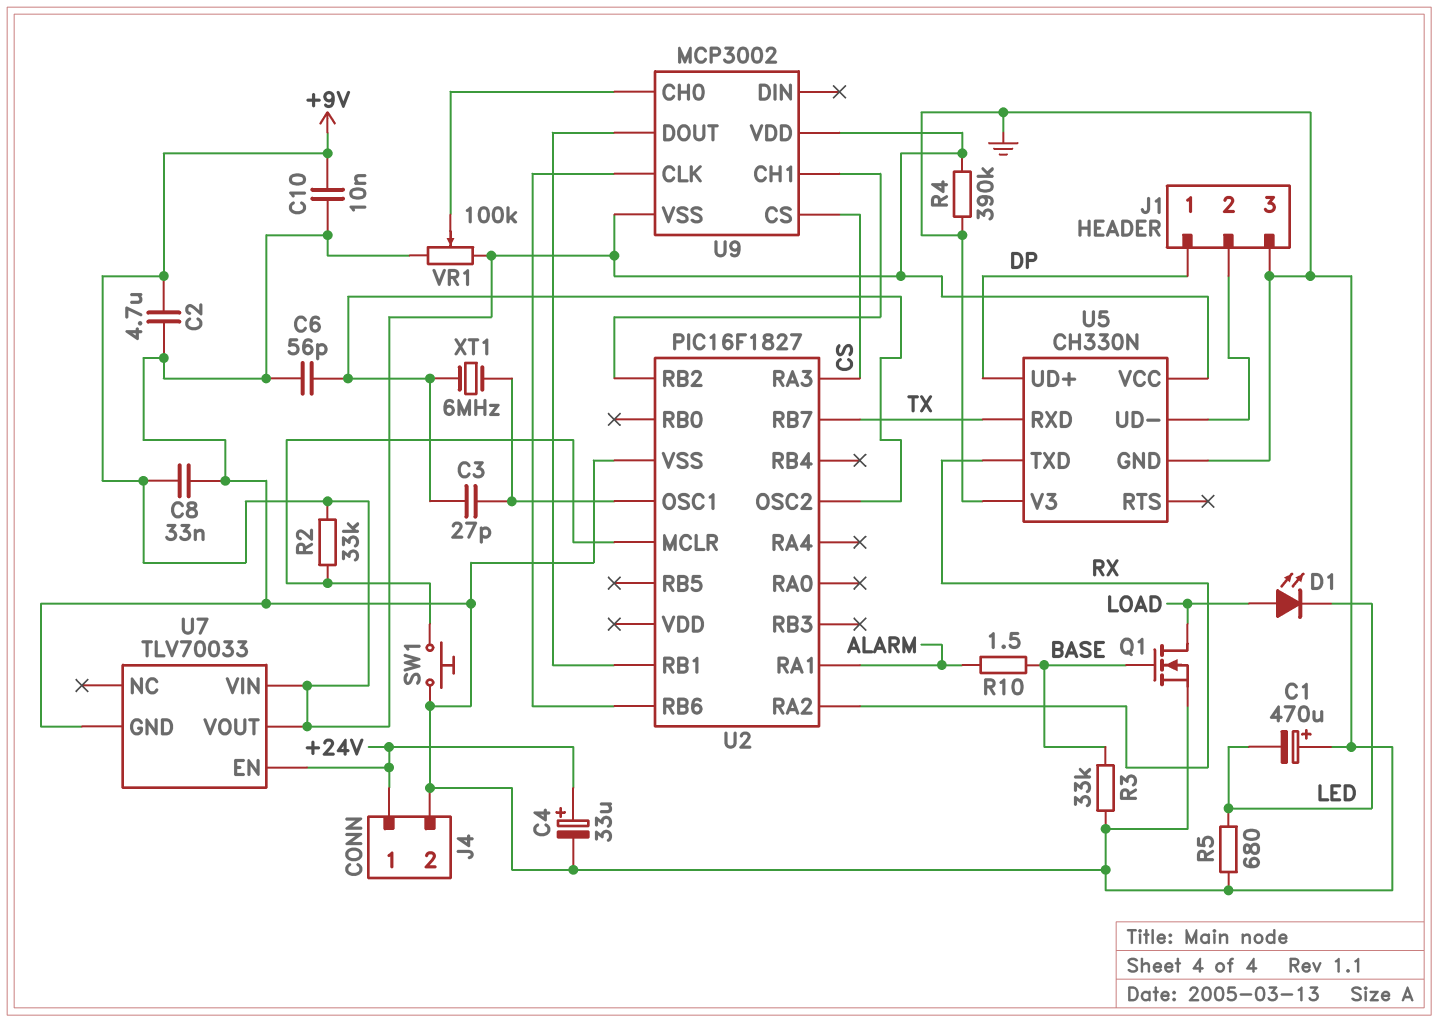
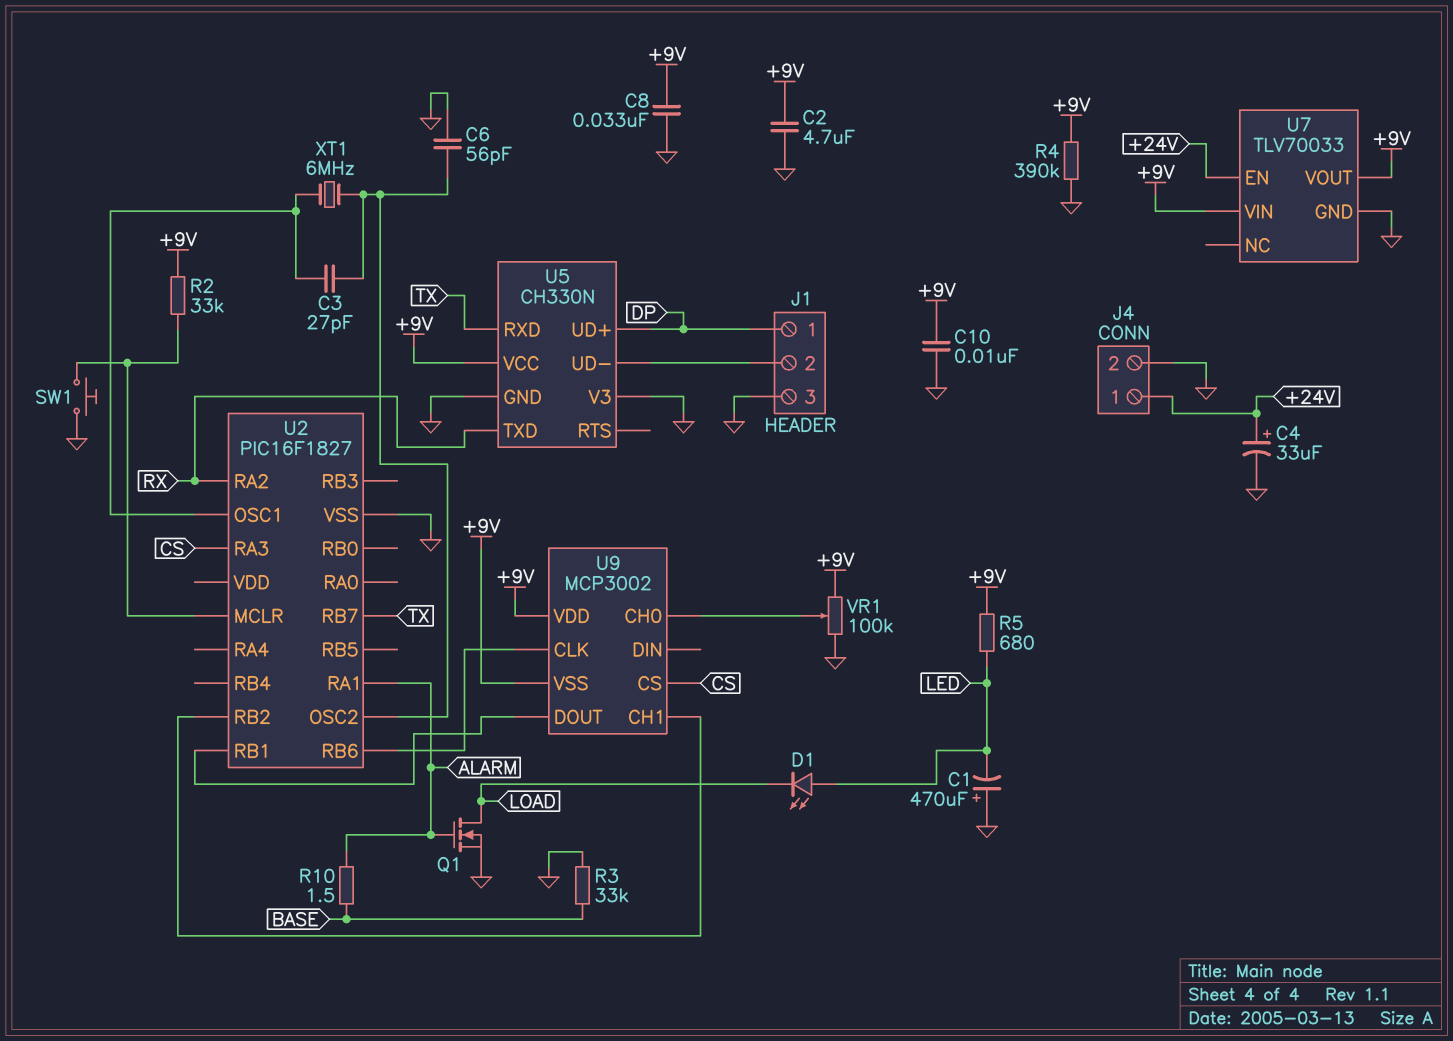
D1: LED (A LOAD, K LED) -> LED (A LED, K LOAD)
Q1: NMOS (G BASE, D LOAD, S GND) -> NMOS (G ALARM, D LOAD, S GND)
R5: 680 (GND, LED) -> 680 (+9V, LED)

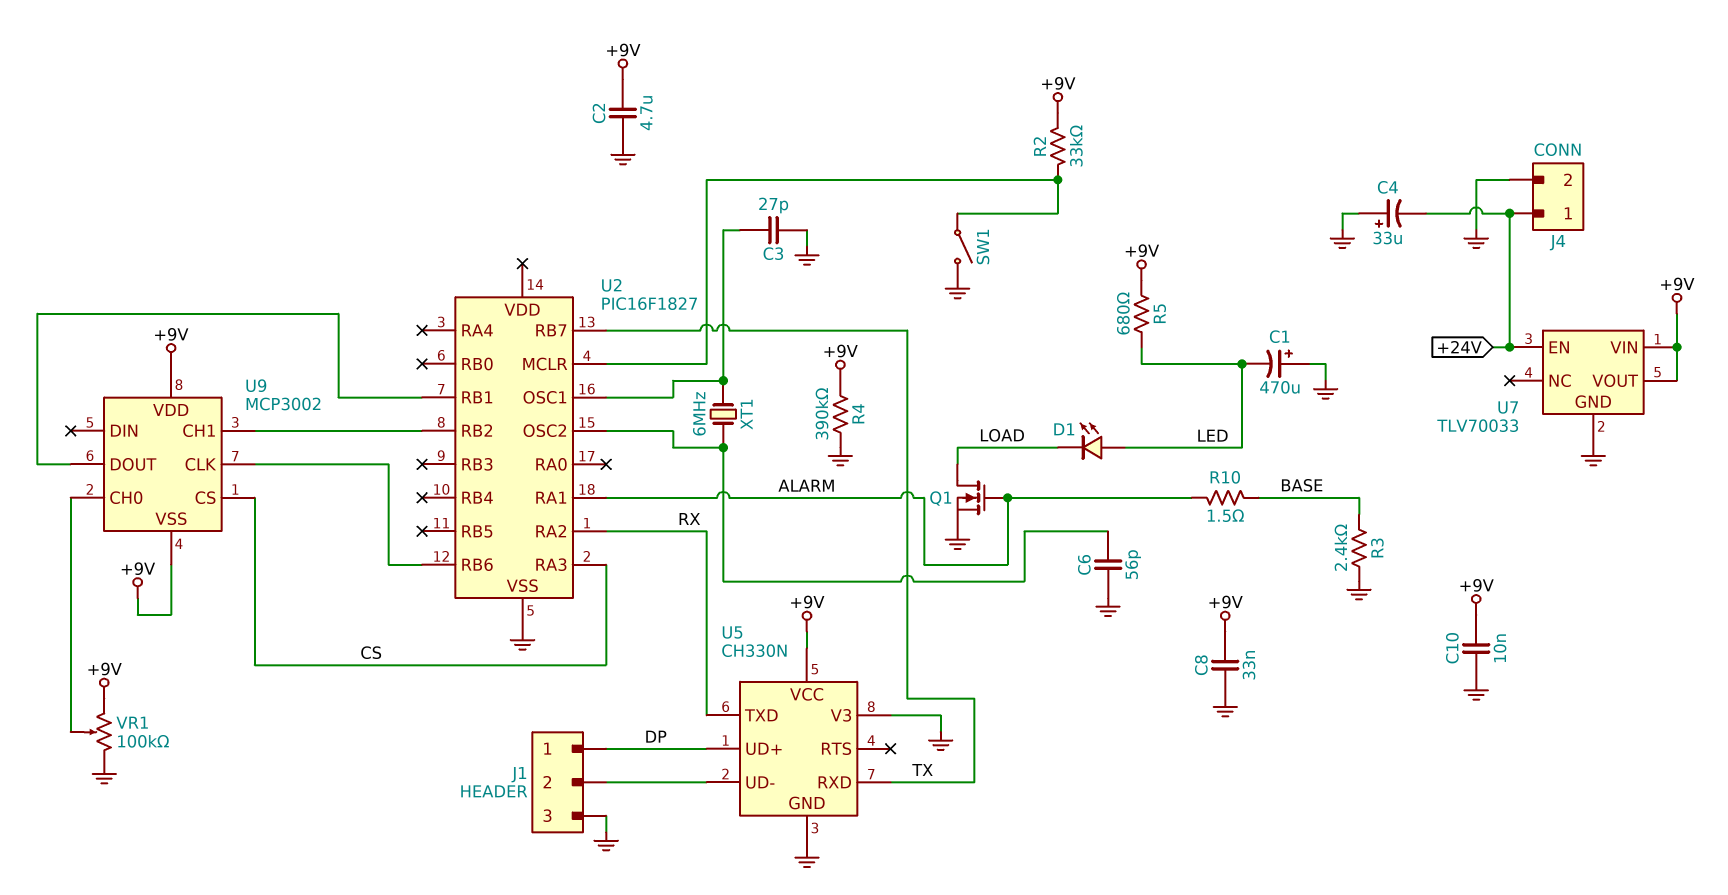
C3: 27pF (U2/OSC1, U2/OSC2) -> 27pF (GND, U2/OSC1)
C4: 33uF (plus +24V, minus GND) -> 33uF (plus GND, minus +24V)
R3: 33k (BASE, GND) -> 2.4k (BASE, GND)
SW1: button (GND, U2/MCLR) -> switch (GND, U2/MCLR)

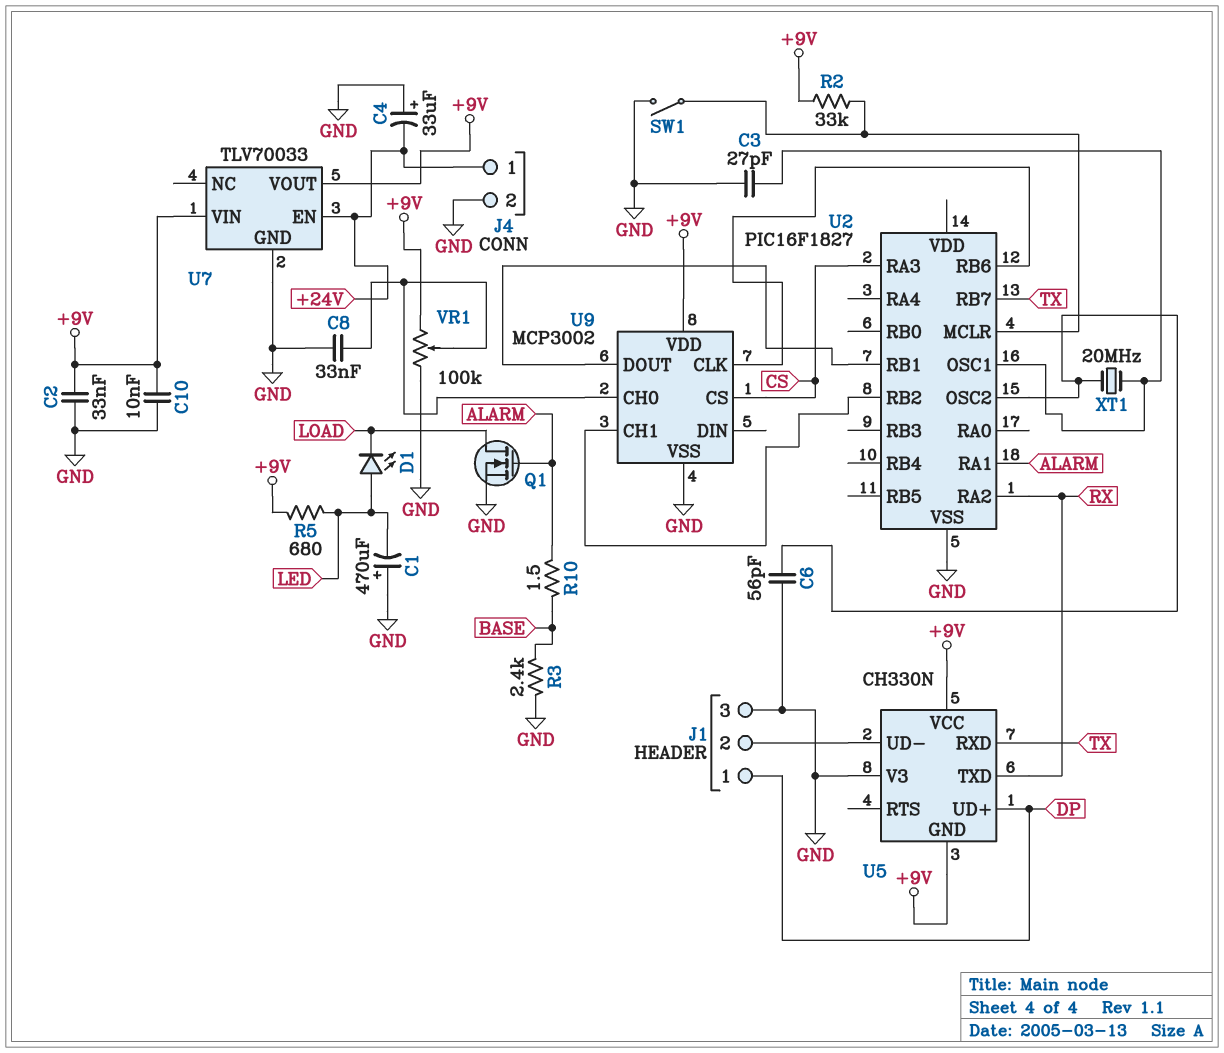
C2: 4.7uF (+9V, GND) -> 33nF (+9V, GND)
C8: 33nF (+9V, GND) -> 33nF (GND, U9/CH0)
R4: 390k (+9V, GND) -> none
U5 pin GND: GND -> +9V
U9 pin VSS: +9V -> GND
XT1: 6MHz (U2/OSC1, U2/OSC2) -> 20MHz (U2/OSC1, U2/OSC2)

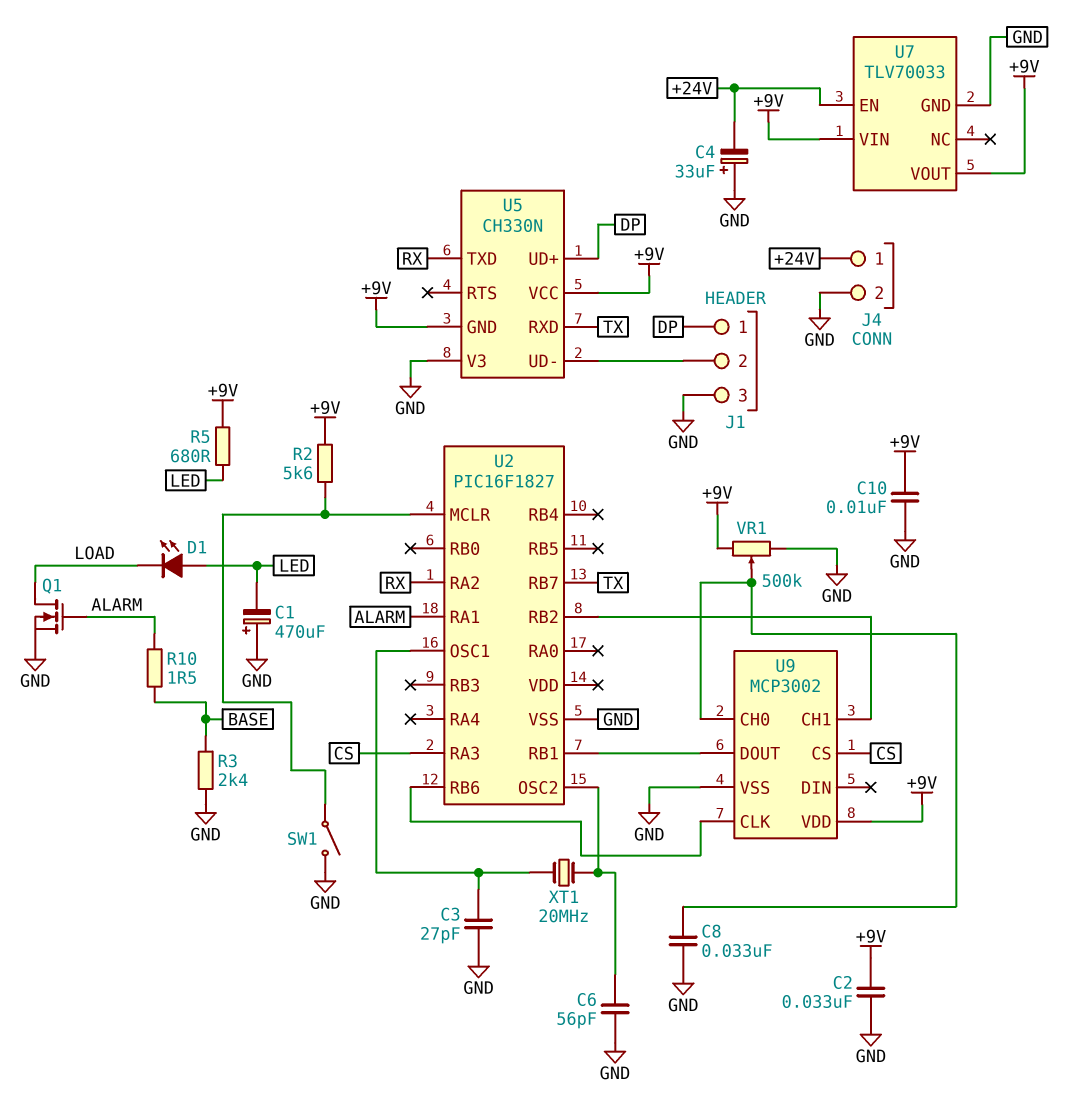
R2: 33k (+9V, U2/MCLR) -> 5.6k (+9V, U2/MCLR)
VR1: 100k (+9V, GND, wiper U9/CH0) -> 500k (+9V, GND, wiper U9/CH0)

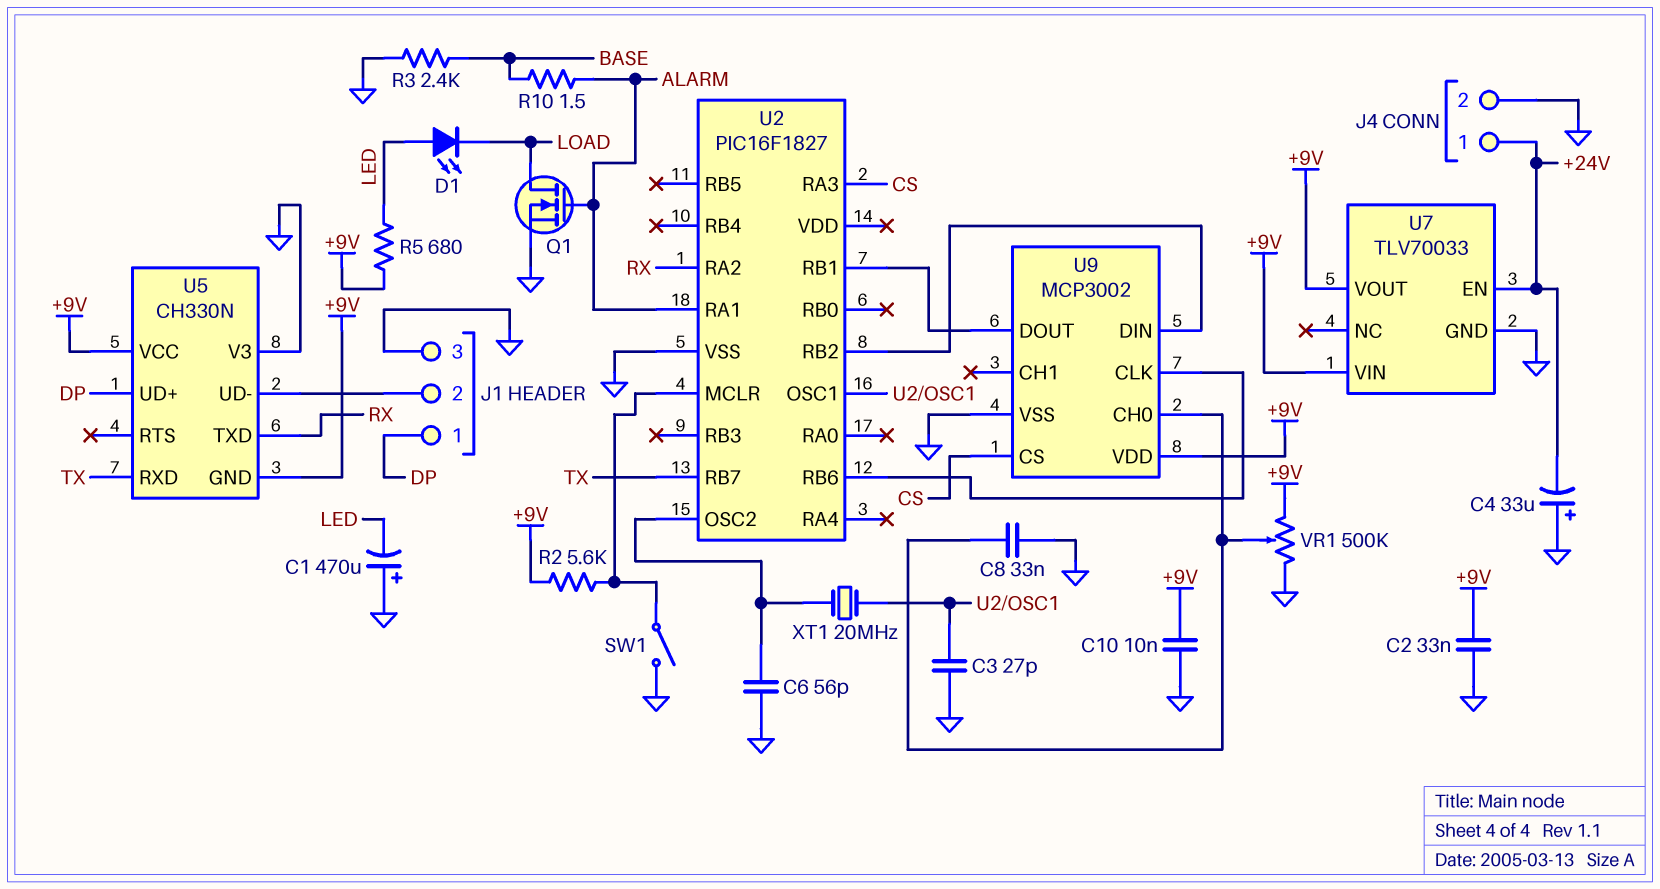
U9 pin CH1: U2/RB2 -> none
U9 pin DIN: none -> U2/RB2

